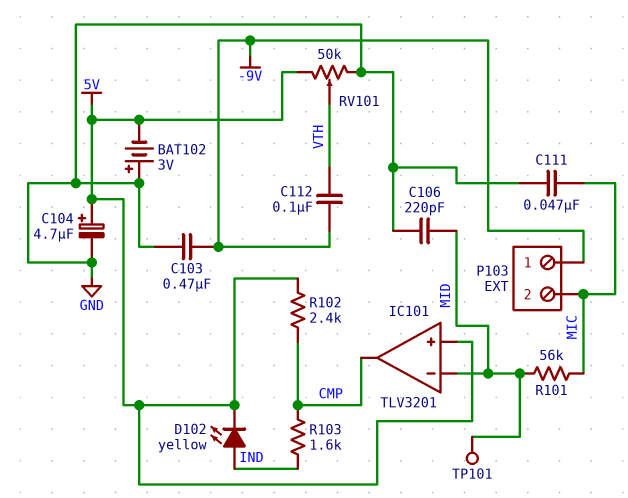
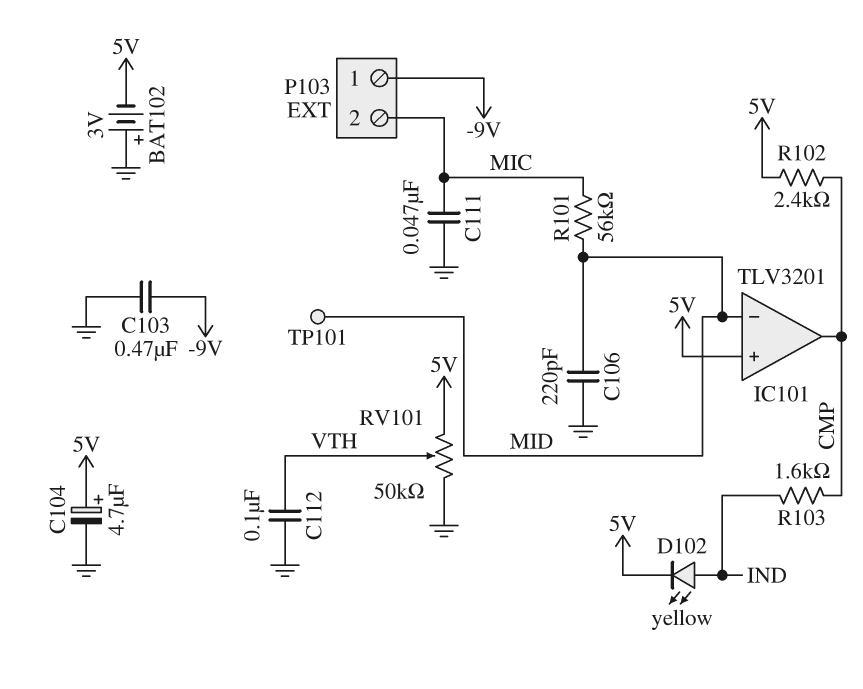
C112: 100nF (-9V, VTH) -> 100nF (GND, VTH)

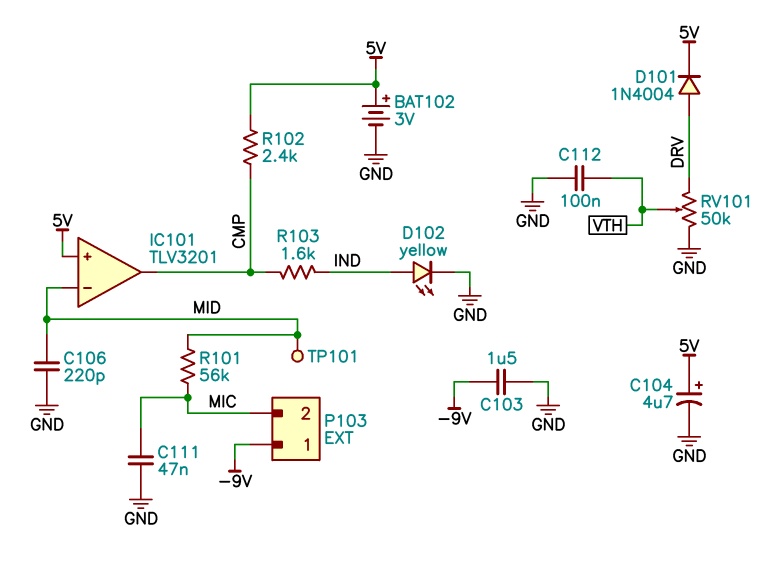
BAT102: 3V (plus GND, minus 5V) -> 3V (plus 5V, minus GND)
C103: 470nF (-9V, GND) -> 1.5uF (-9V, GND)
D101: none -> diode 1N4004 (A DRV, K 5V)
D102: LED yellow (A IND, K 5V) -> LED yellow (A IND, K GND)
RV101: 50k (5V, GND, wiper VTH) -> 50k (DRV, GND, wiper VTH)

